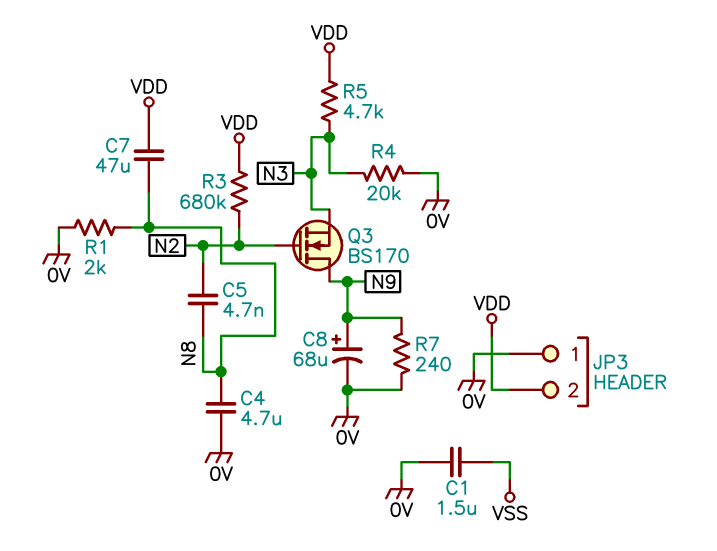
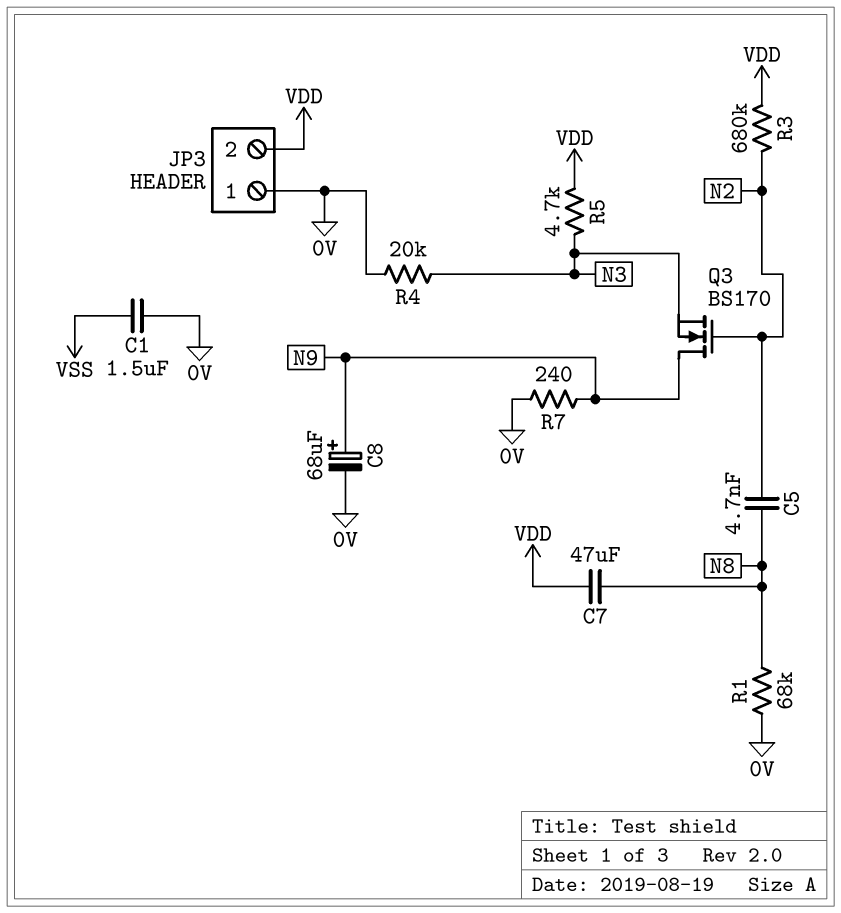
C4: 4.7uF (0V, N8) -> none
R1: 2k (0V, N8) -> 68k (0V, N8)

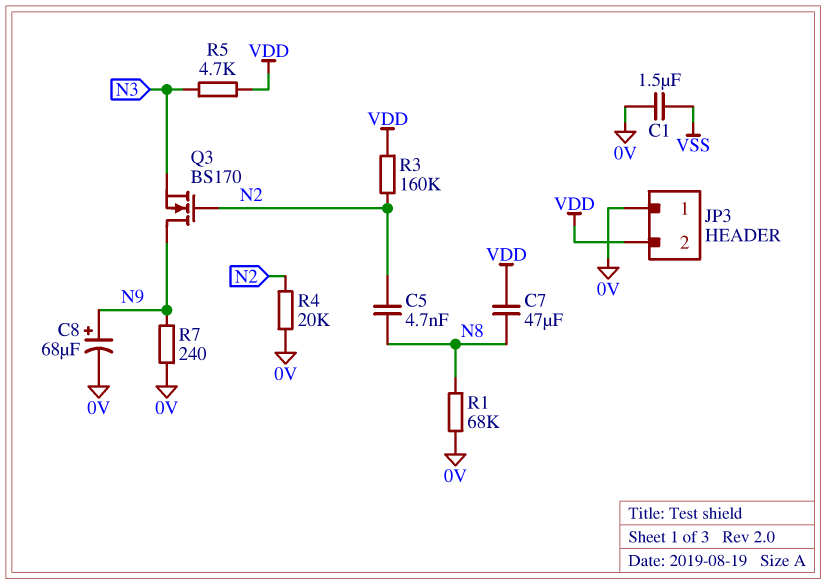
R3: 680k (N2, VDD) -> 160k (N2, VDD)
R4: 20k (0V, N3) -> 20k (0V, N2)

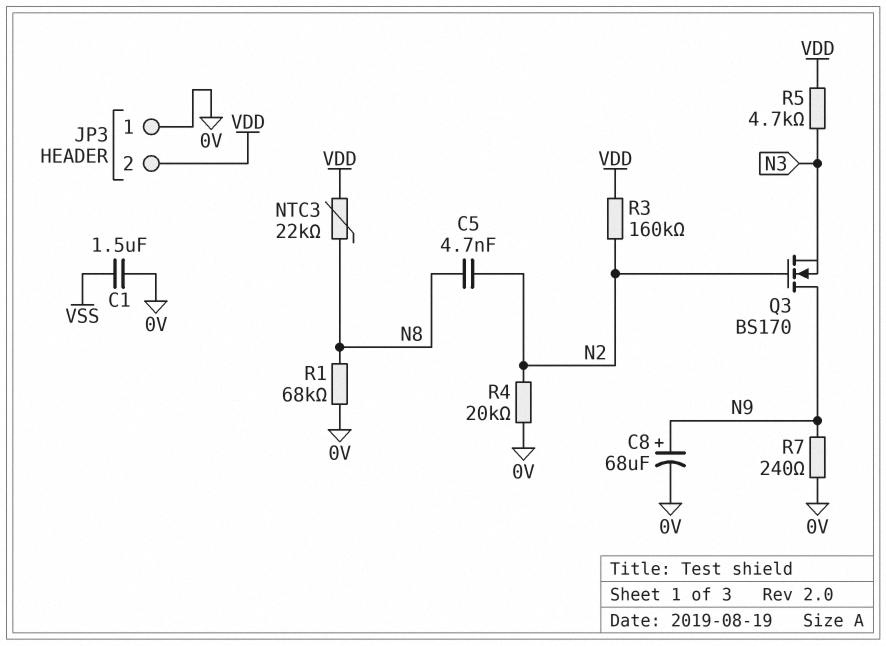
C7: 47uF (N8, VDD) -> none
NTC3: none -> 22k (N8, VDD)

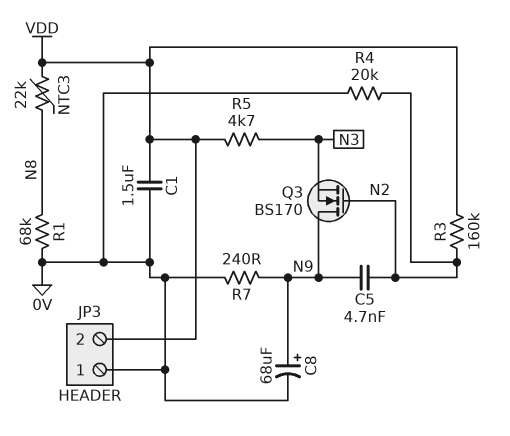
C1: 1.5uF (0V, VSS) -> 1.5uF (0V, VDD)
C5: 4.7nF (N2, N8) -> 4.7nF (N2, N9)

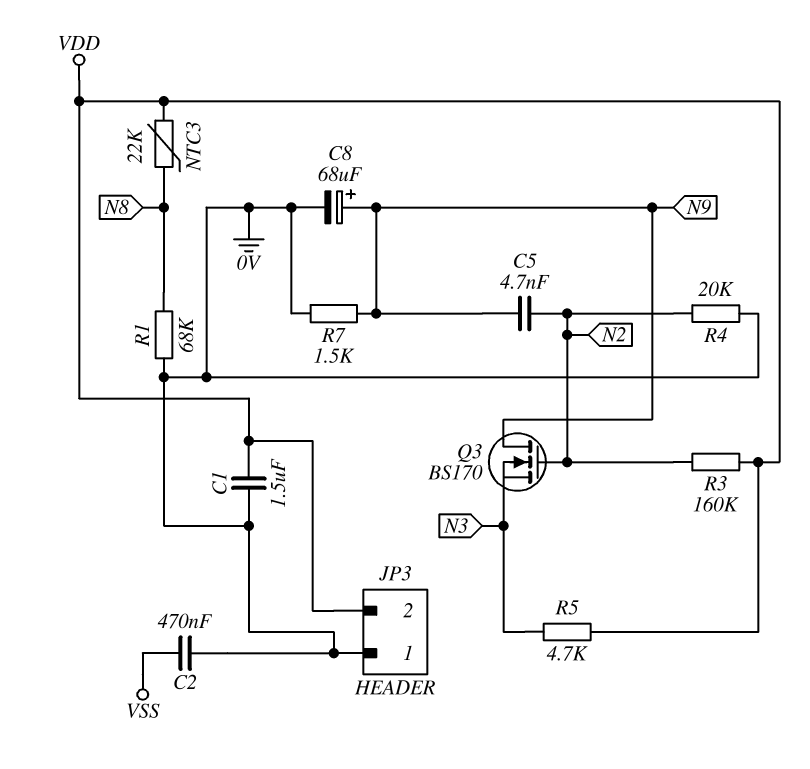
C2: none -> 470nF (0V, VSS)
R7: 240 (0V, N9) -> 1.5k (0V, N9)

